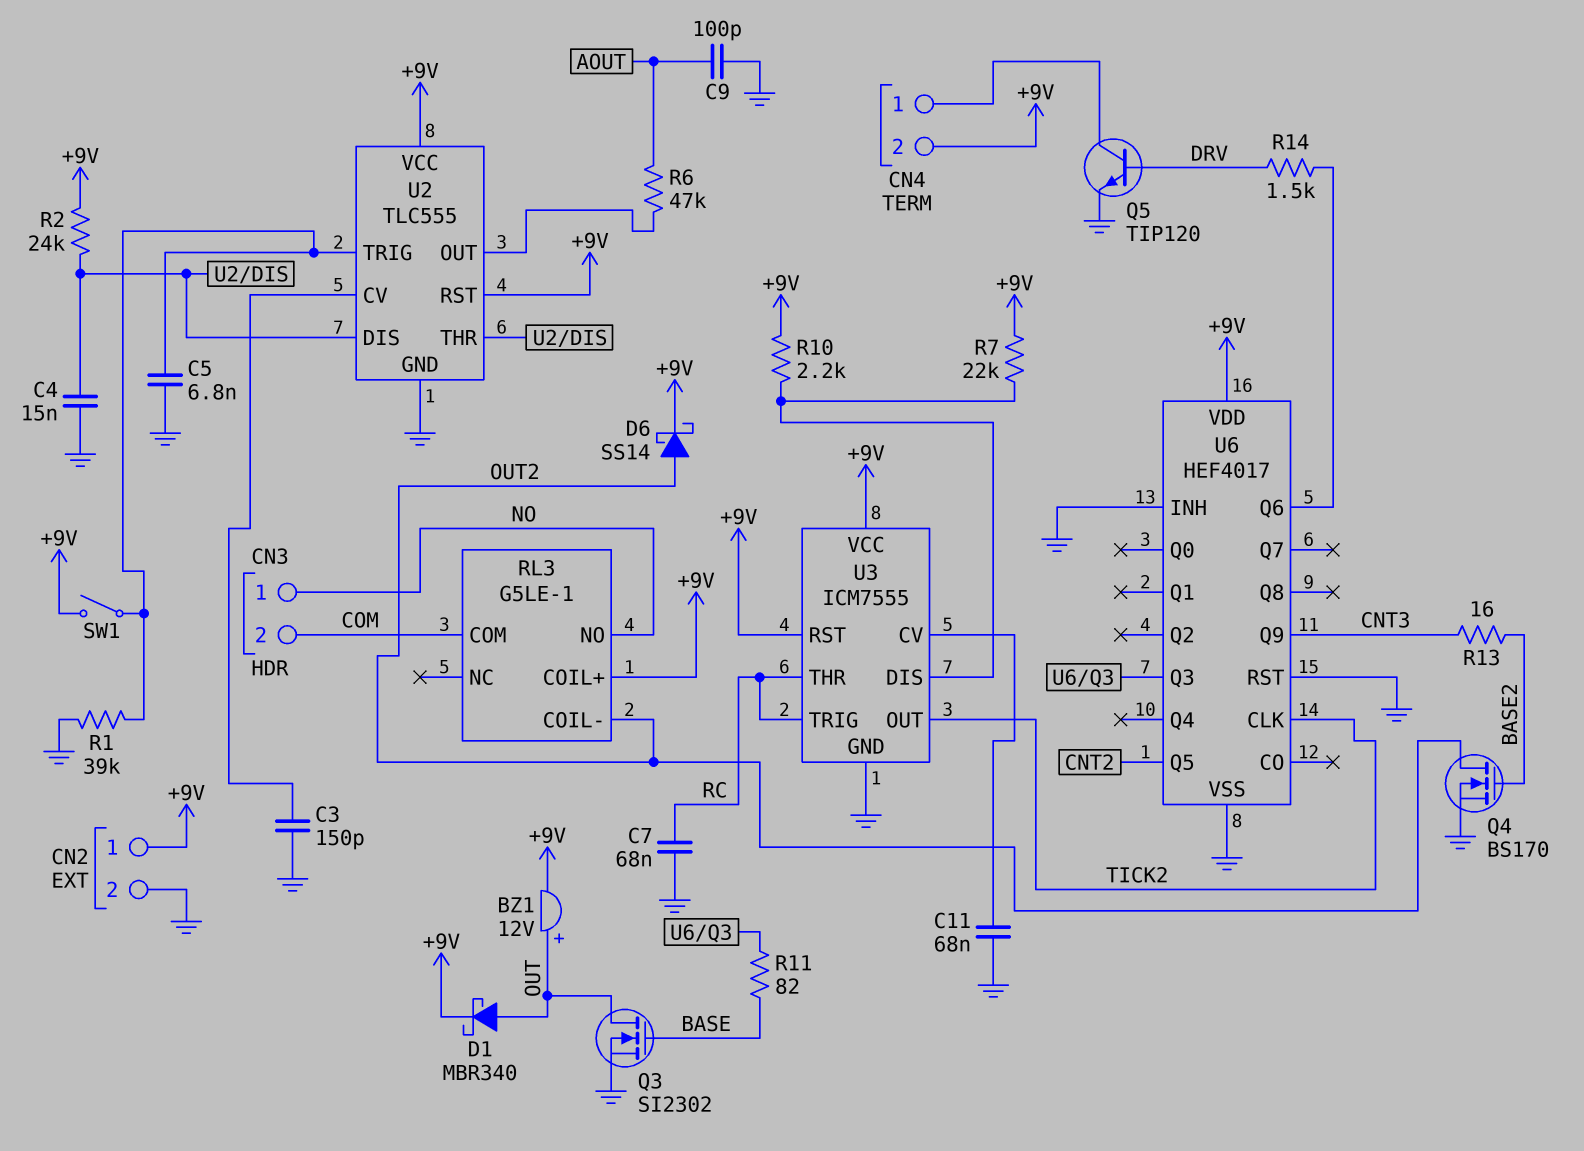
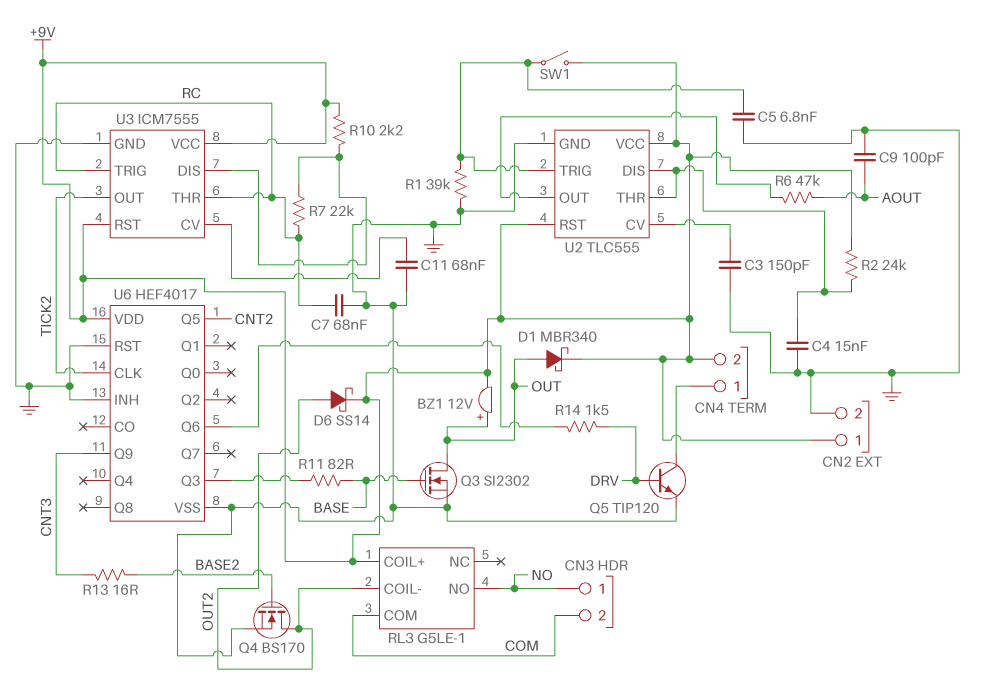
R7: 22k (+9V, U3/DIS) -> 22k (RC, U3/DIS)

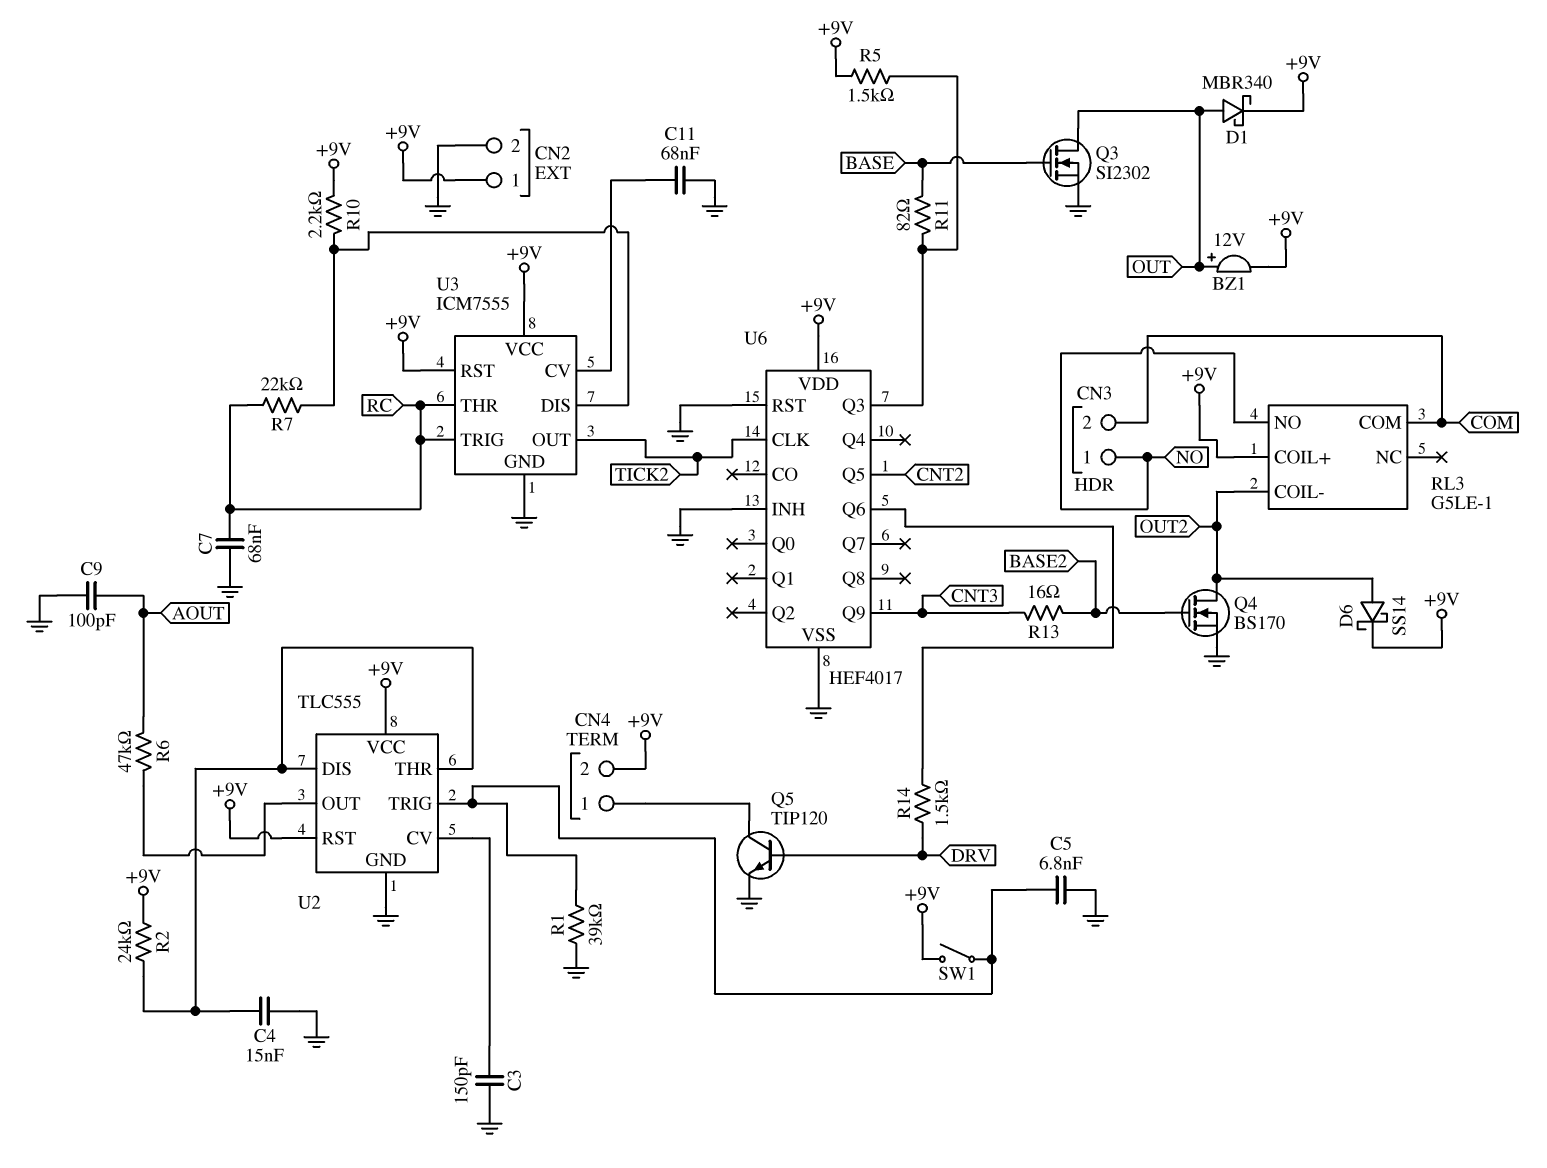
R5: none -> 1.5k (+9V, U6/Q3)

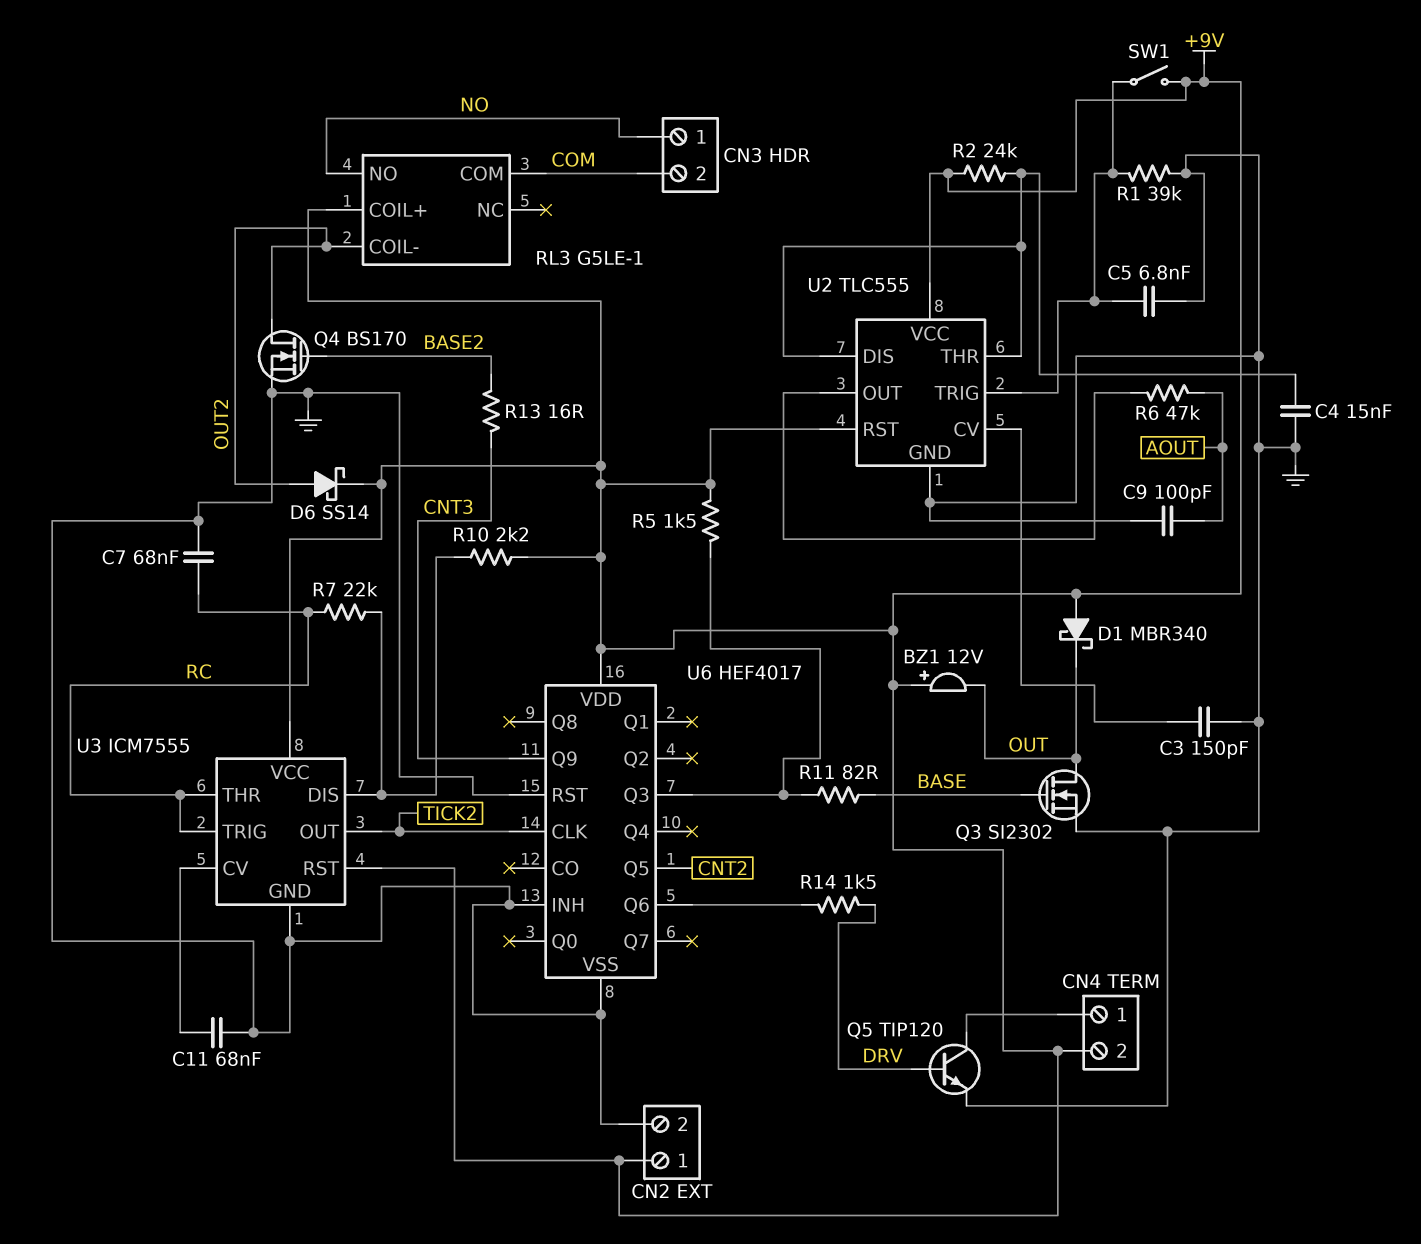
BZ1: buzzer 12V (plus OUT, minus +9V) -> buzzer 12V (plus +9V, minus OUT)
D1: schottky MBR340 (A OUT, K +9V) -> schottky MBR340 (A +9V, K OUT)

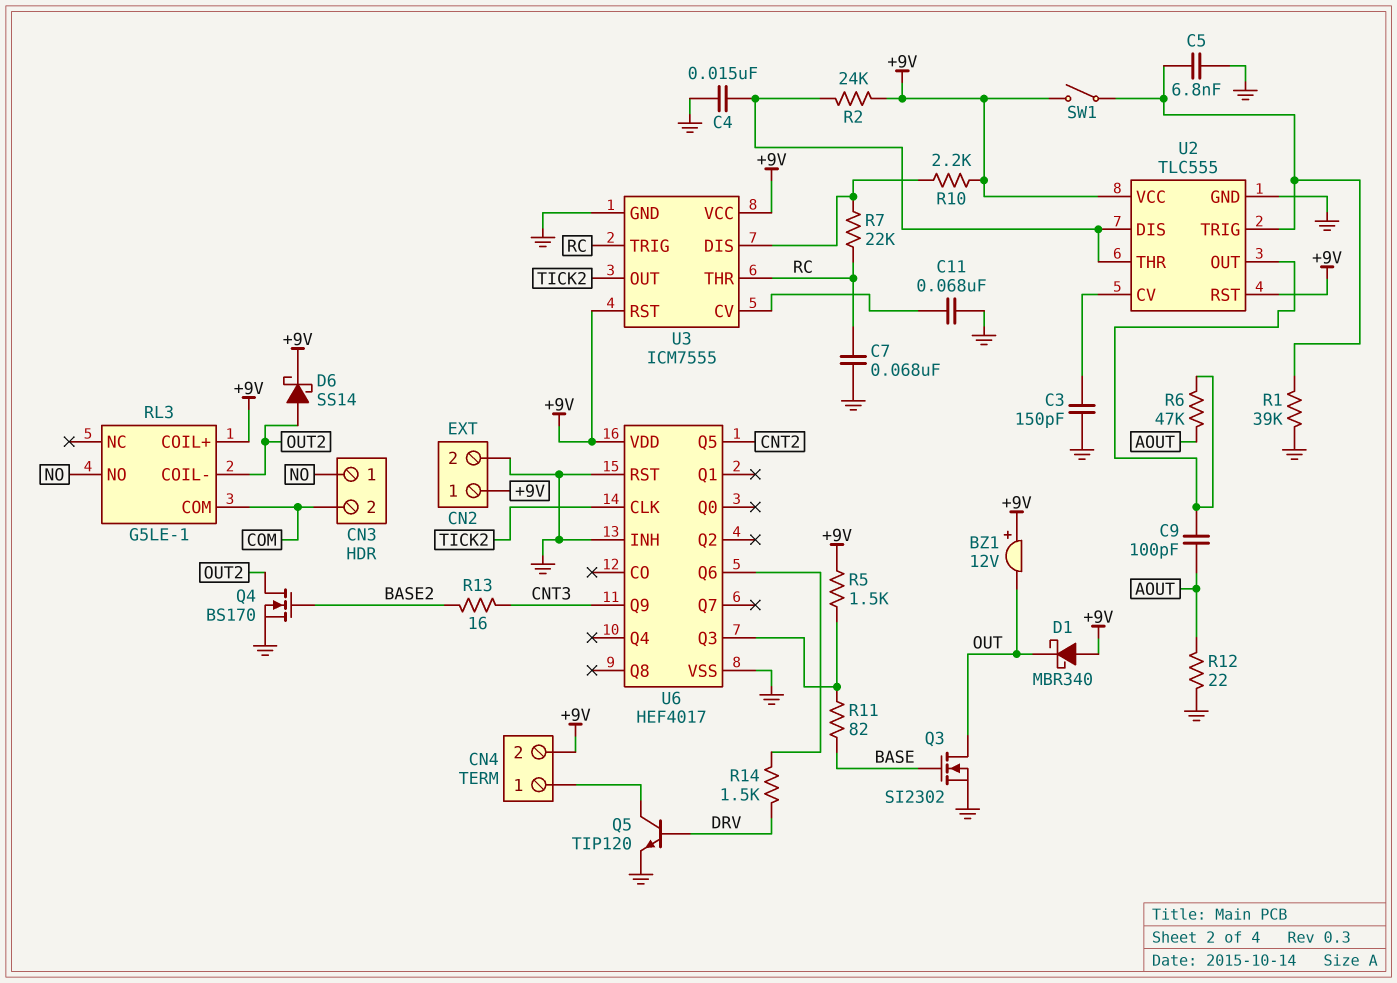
C9: 100pF (AOUT, GND) -> 100pF (AOUT, U2/OUT)
R12: none -> 22 (AOUT, GND)

